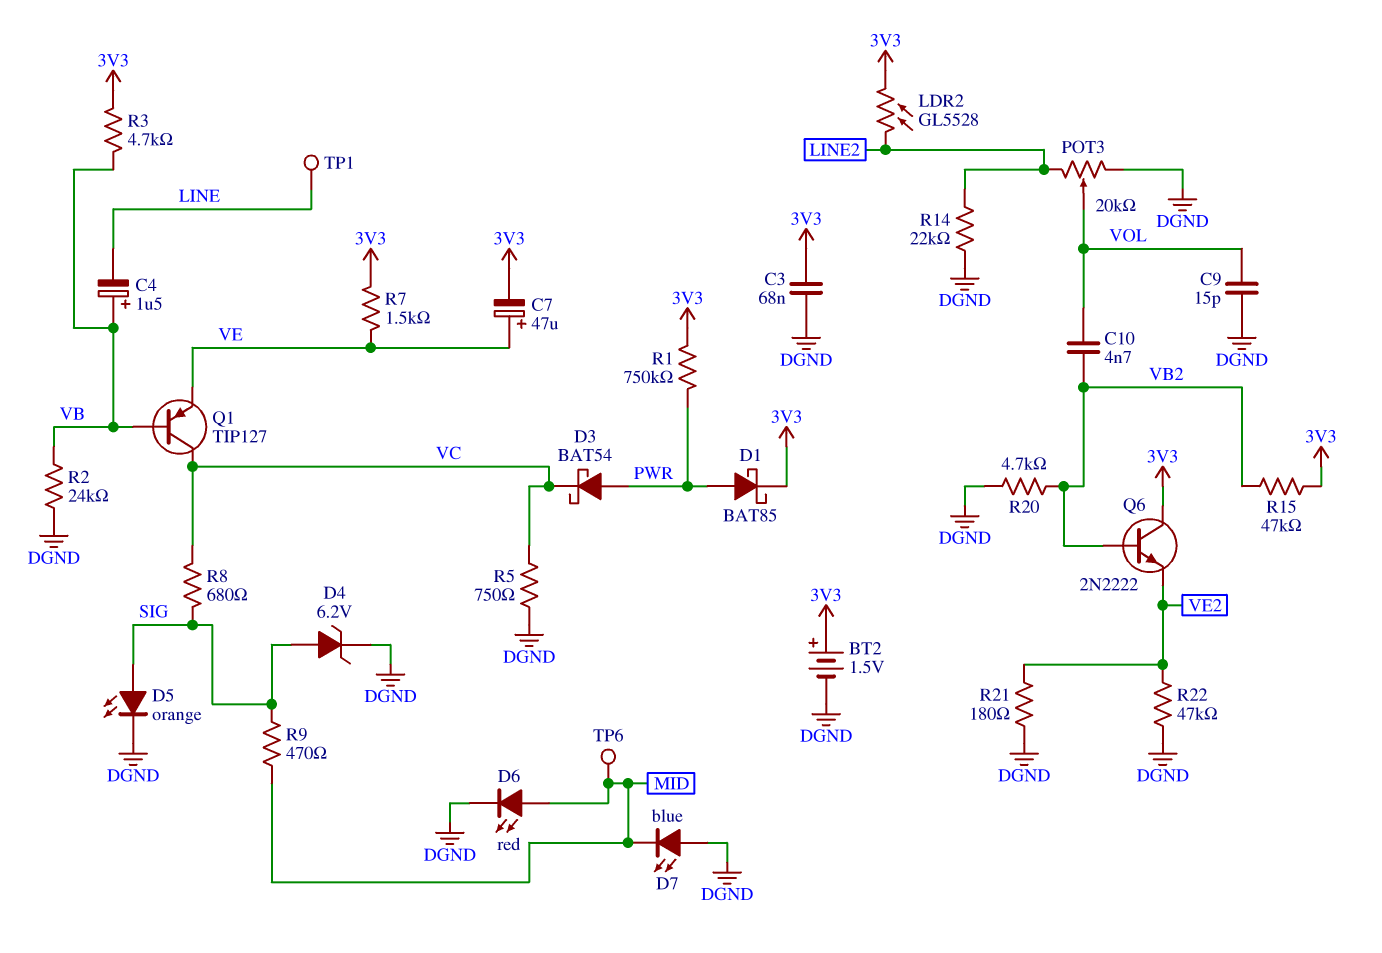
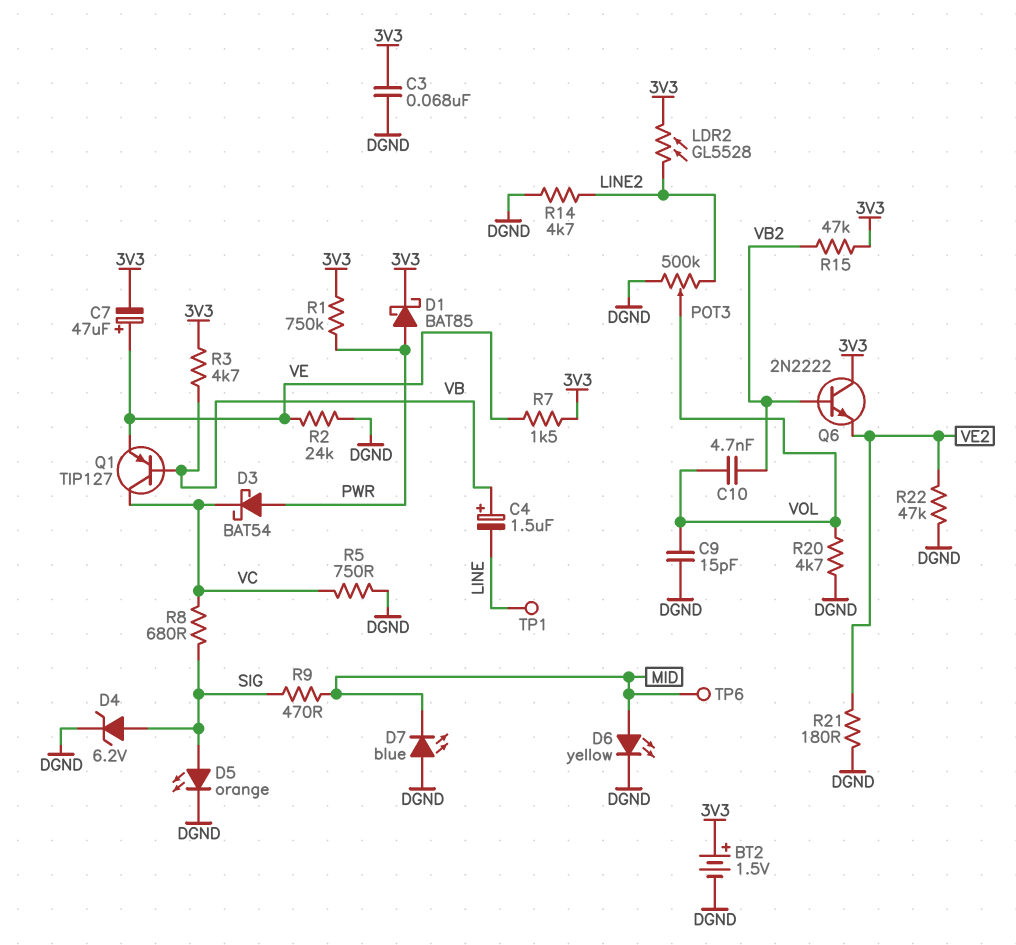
D6: LED red (A MID, K DGND) -> LED yellow (A MID, K DGND)
POT3: 20k (DGND, LINE2, wiper VOL) -> 500k (DGND, LINE2, wiper VOL)
R2: 24k (DGND, VB) -> 24k (DGND, VE)
R14: 22k (DGND, LINE2) -> 4.7k (DGND, LINE2)
R20: 4.7k (DGND, VB2) -> 4.7k (DGND, VOL)

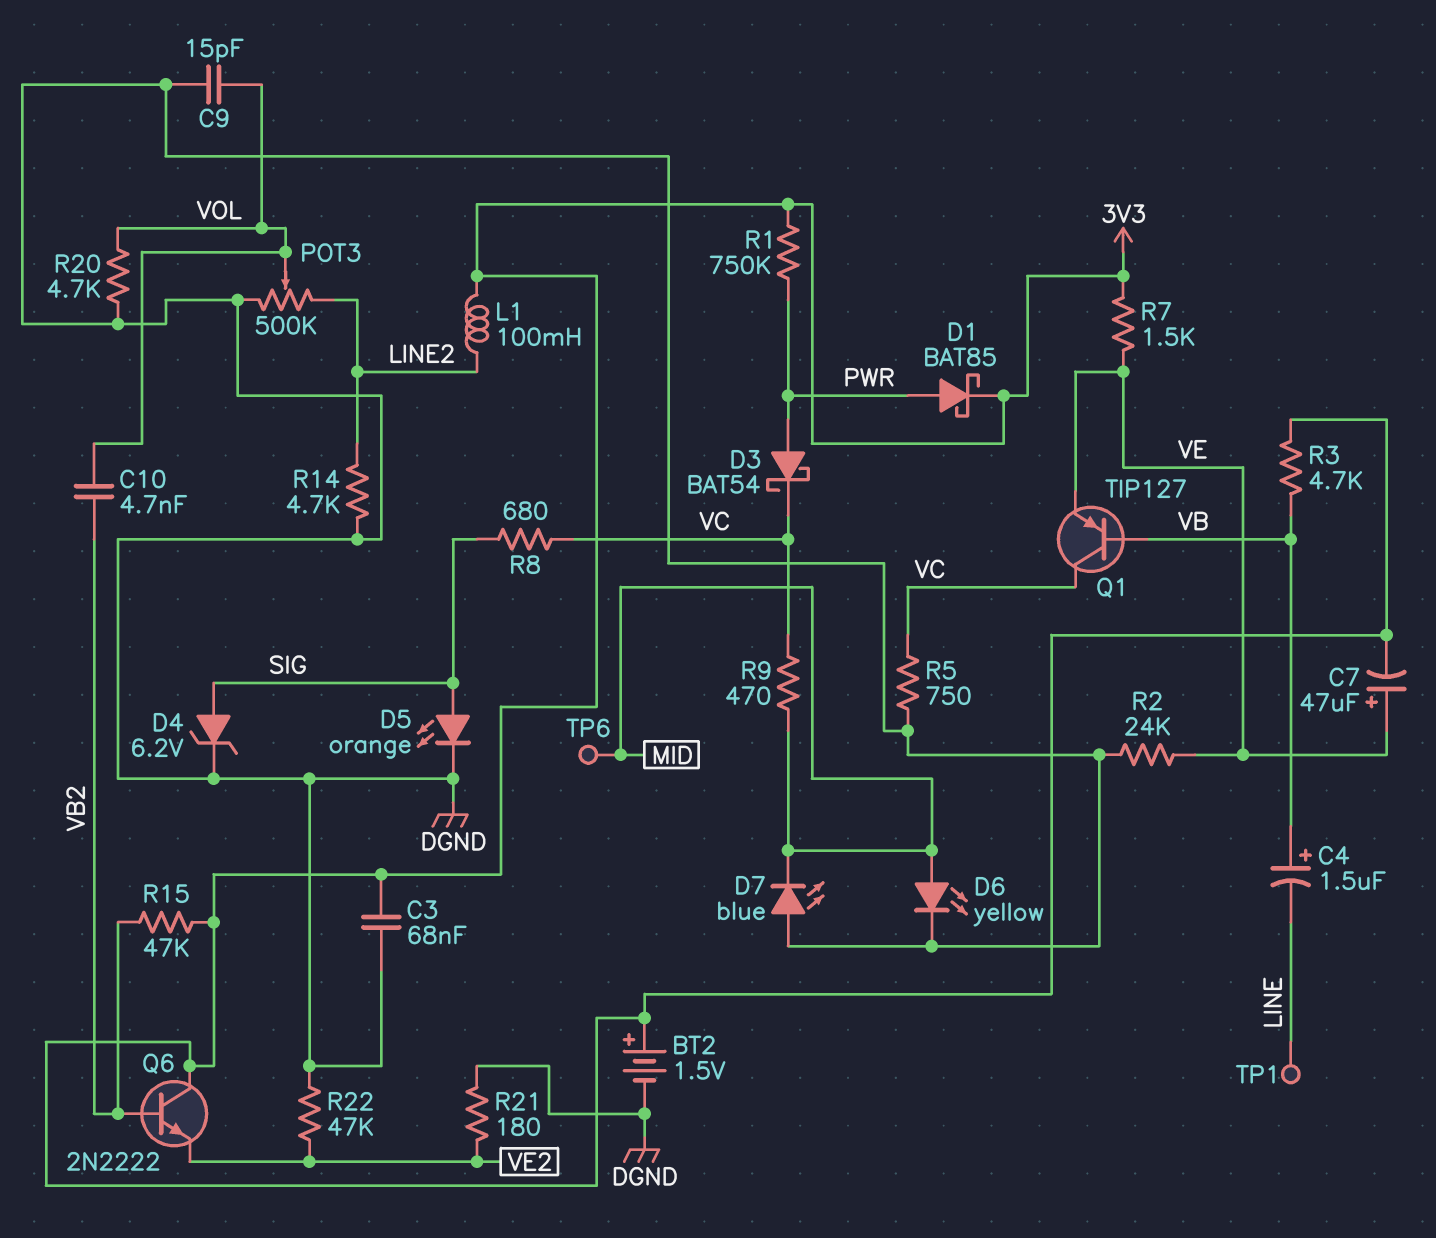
L1: none -> 100mH (3V3, LINE2)
LDR2: GL5528 (3V3, LINE2) -> none
R9: 470 (MID, SIG) -> 470 (MID, VC)

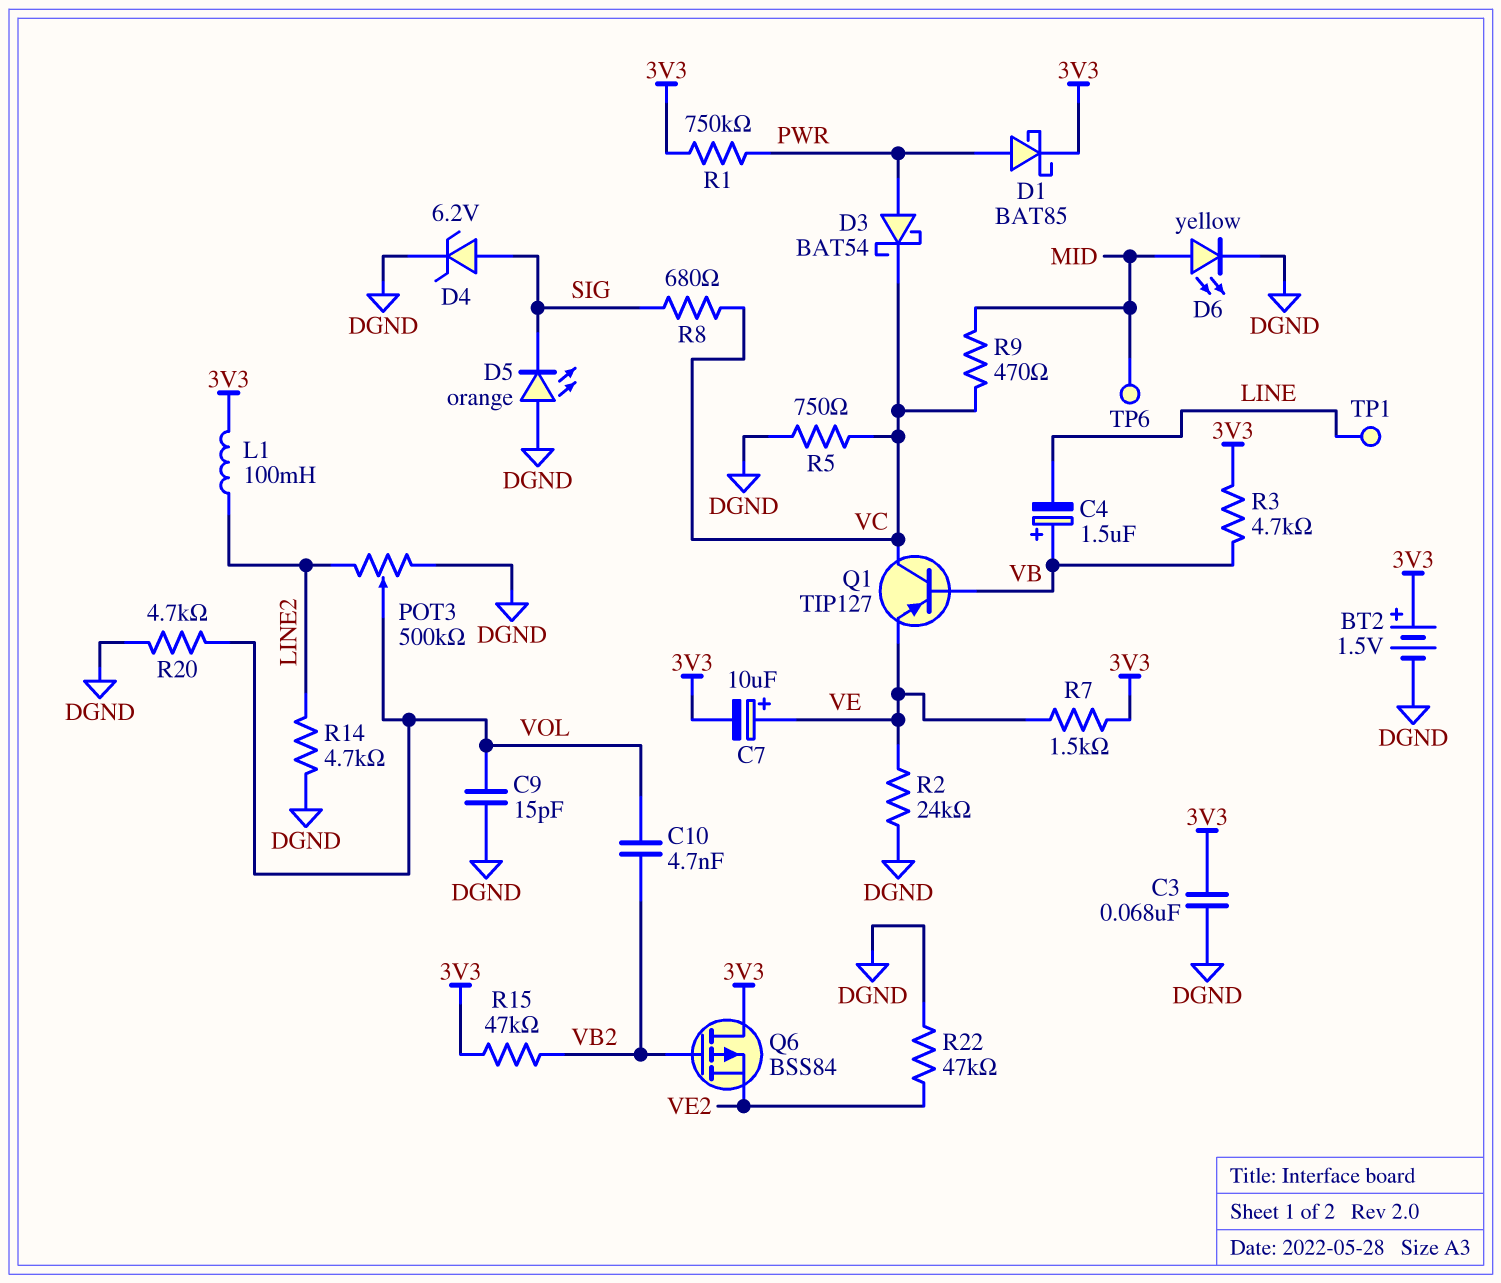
C7: 47uF (plus VE, minus 3V3) -> 10uF (plus VE, minus 3V3)
D5: LED orange (A SIG, K DGND) -> LED orange (A DGND, K SIG)
D7: LED blue (A DGND, K MID) -> none
Q6: NPN 2N2222 (B VB2, C 3V3, E VE2) -> PMOS BSS84 (G VB2, D 3V3, S VE2)
R21: 180 (DGND, VE2) -> none

